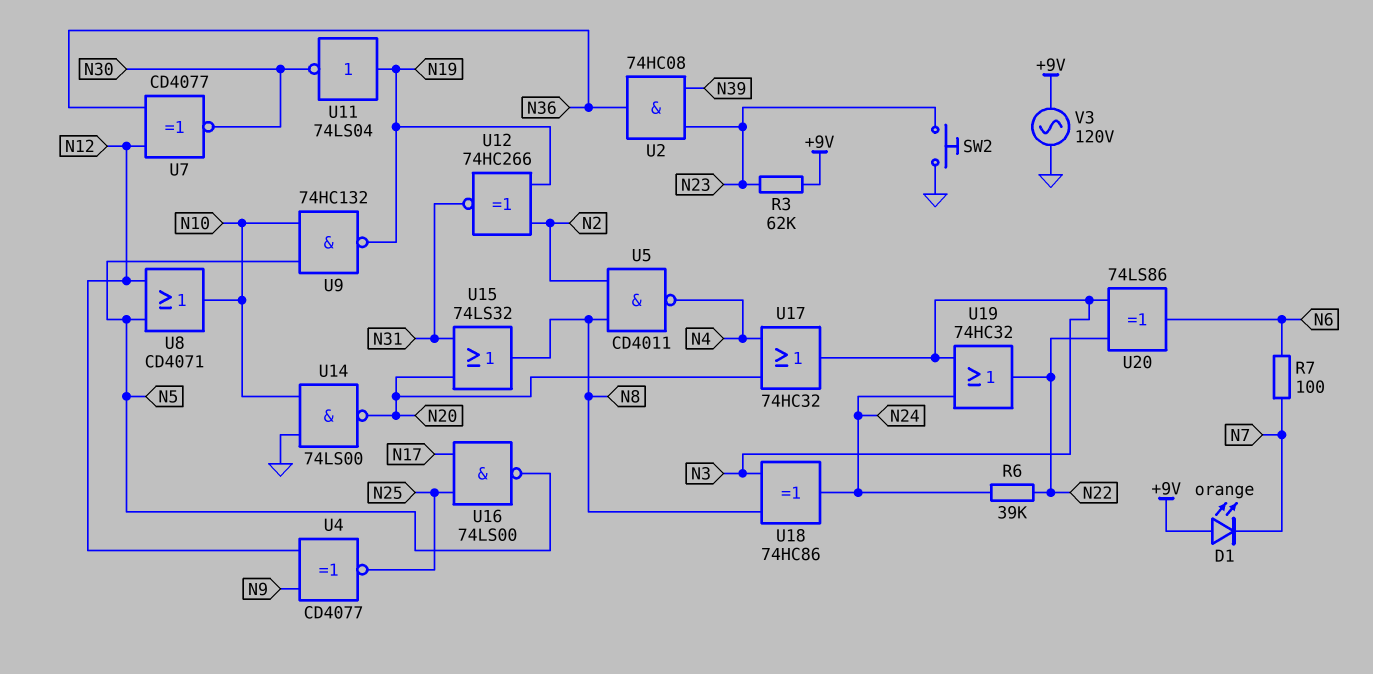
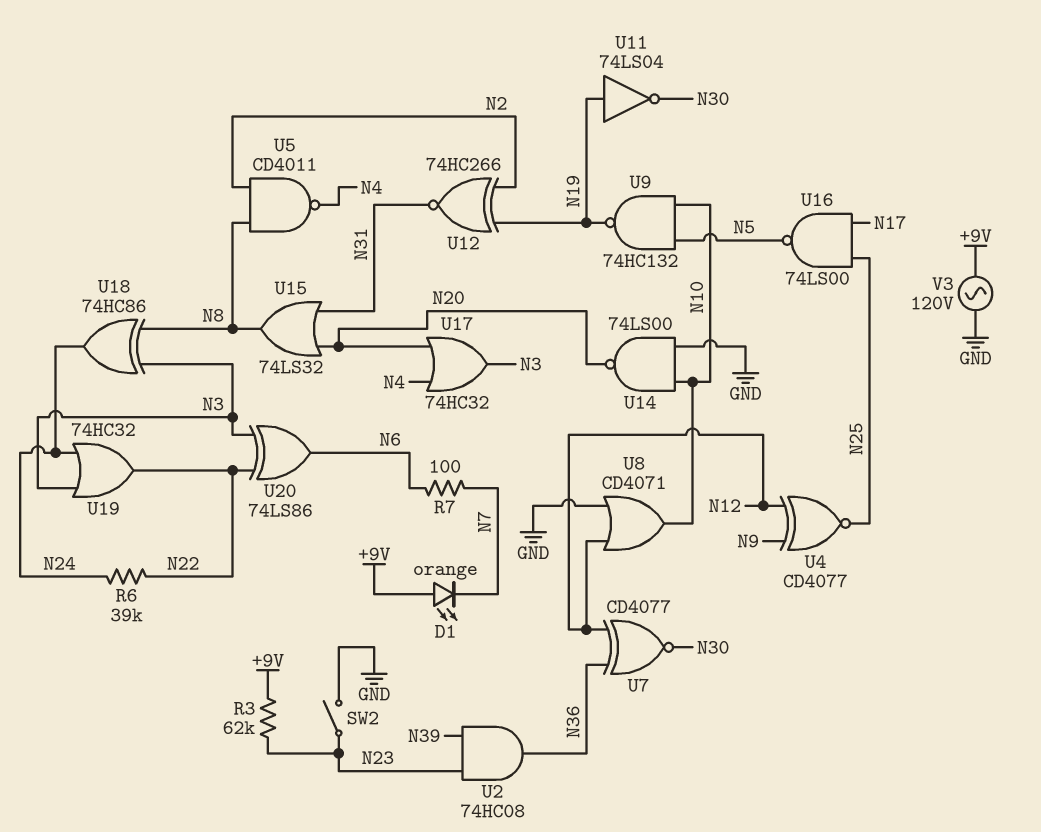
SW2: button (GND, N23) -> switch (GND, N23)
U8: OR CD4071 (in N5, in N12, out N10) -> OR CD4071 (in GND, in N12, out N10)

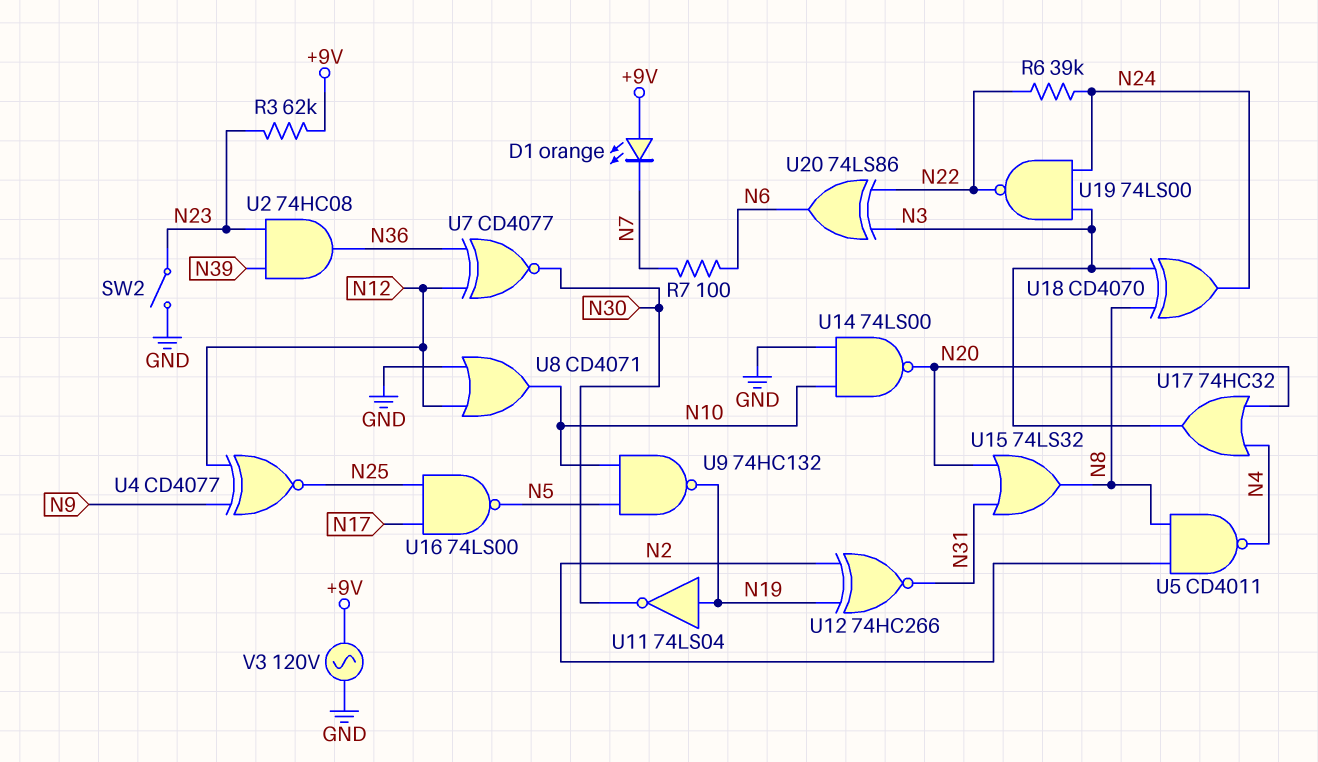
U18: XOR 74HC86 (in N3, in N8, out N24) -> XOR CD4070 (in N3, in N8, out N24)
U19: OR 74HC32 (in N3, in N24, out N22) -> NAND 74LS00 (in N3, in N24, out N22)

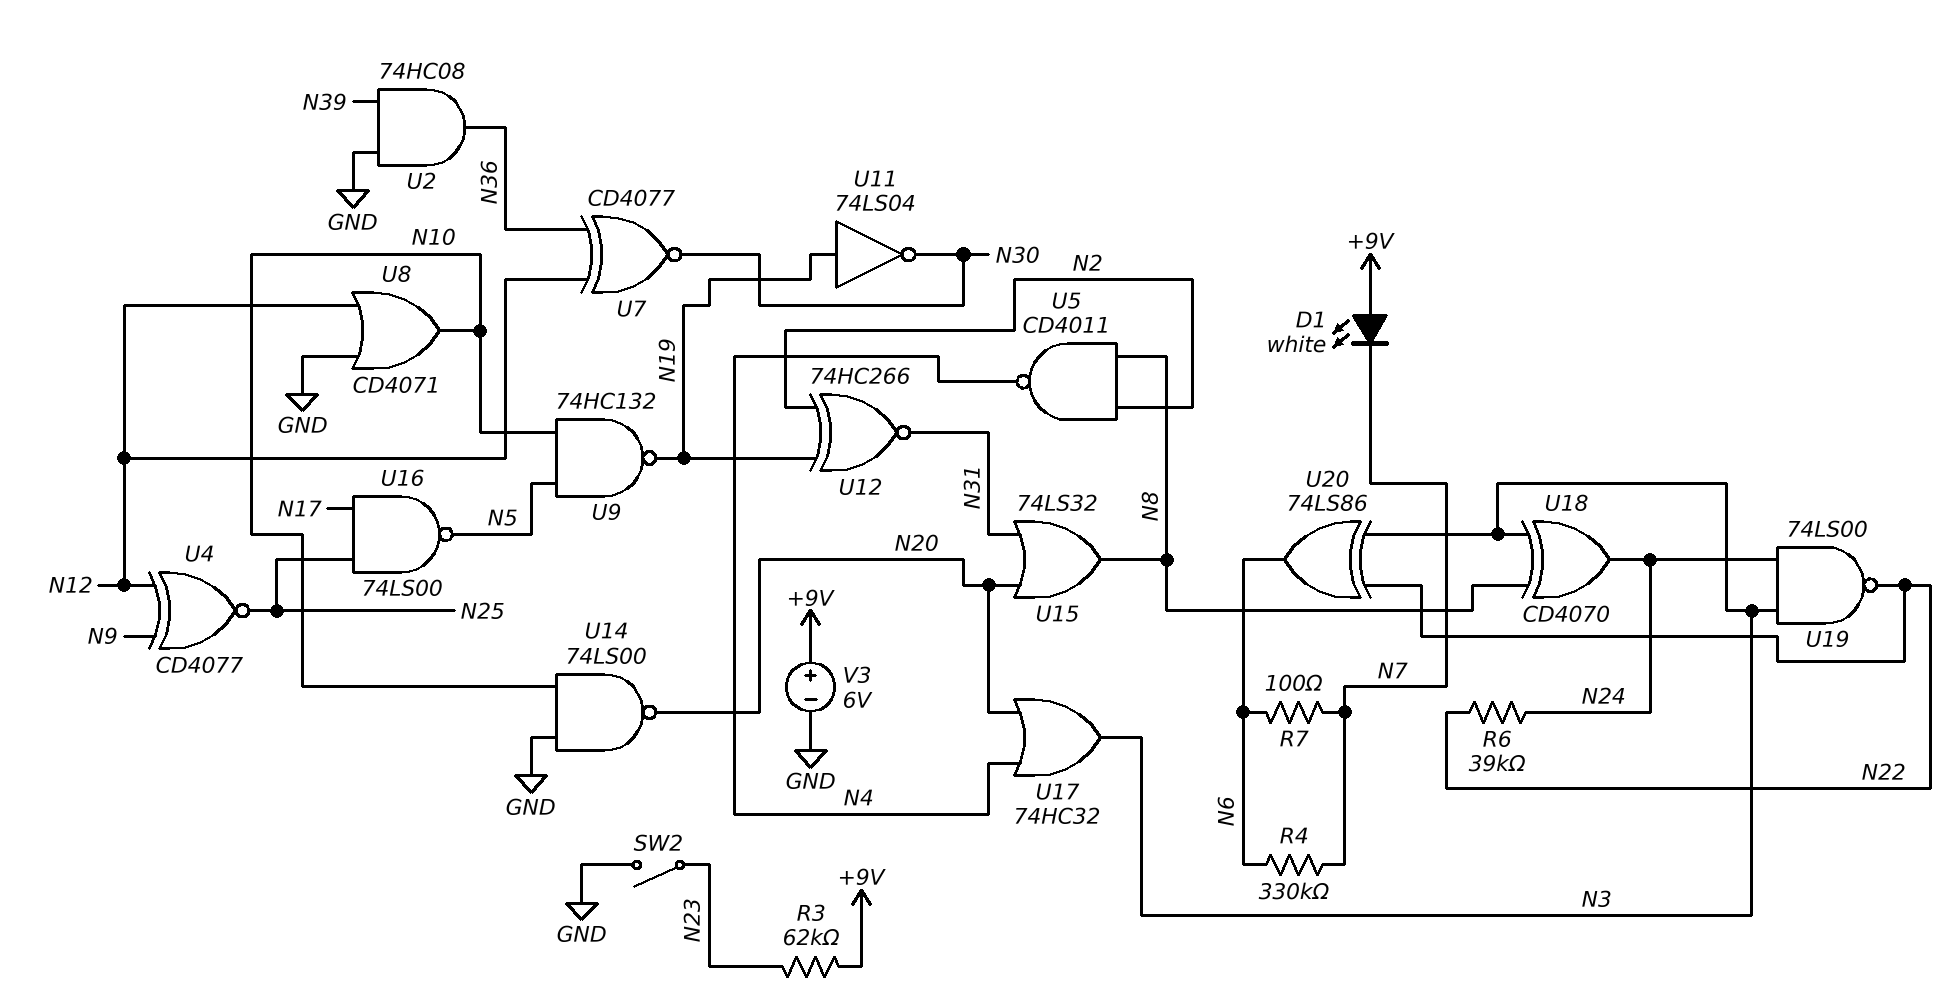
D1: LED orange (A +9V, K N7) -> LED white (A +9V, K N7)
R4: none -> 330k (N6, N7)
U2: AND 74HC08 (in N23, in N39, out N36) -> AND 74HC08 (in GND, in N39, out N36)
V3: AC 120V (+9V, GND) -> 6V (plus +9V, minus GND)

